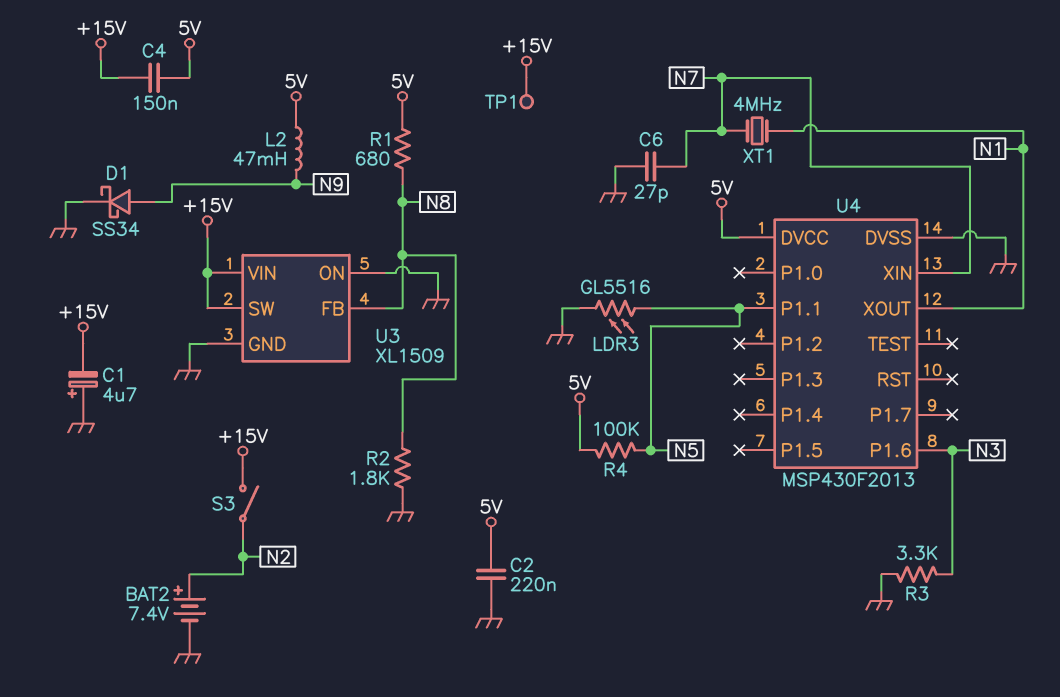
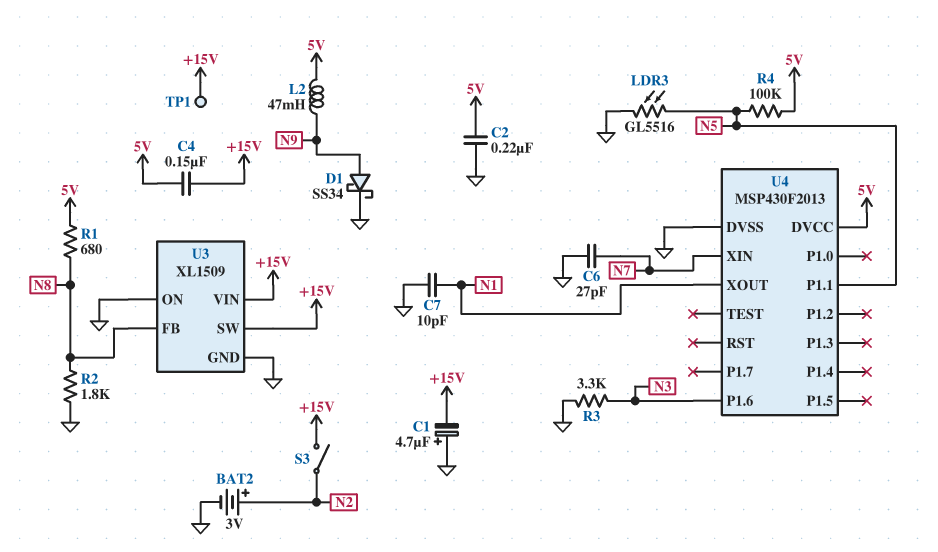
BAT2: 7.4V (plus N2, minus GND) -> 3V (plus N2, minus GND)
C7: none -> 10pF (GND, N1)
XT1: 4MHz (N1, N7) -> none

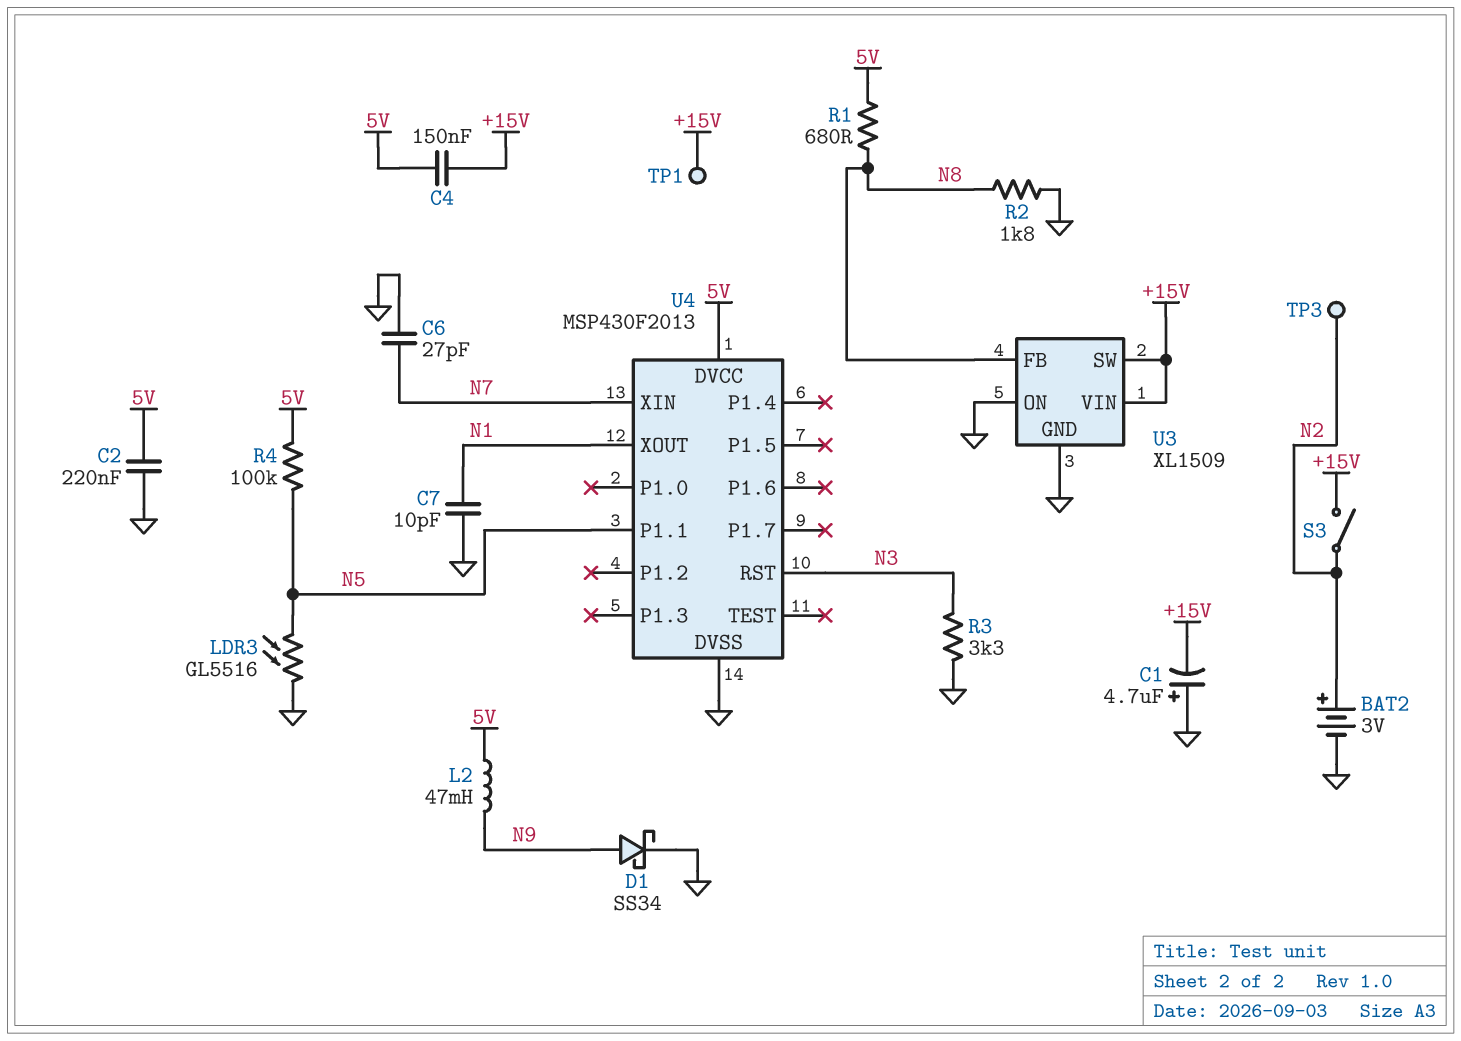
TP3: none -> test point (N2)
U4 pin P1.6: N3 -> none
U4 pin RST: none -> N3

